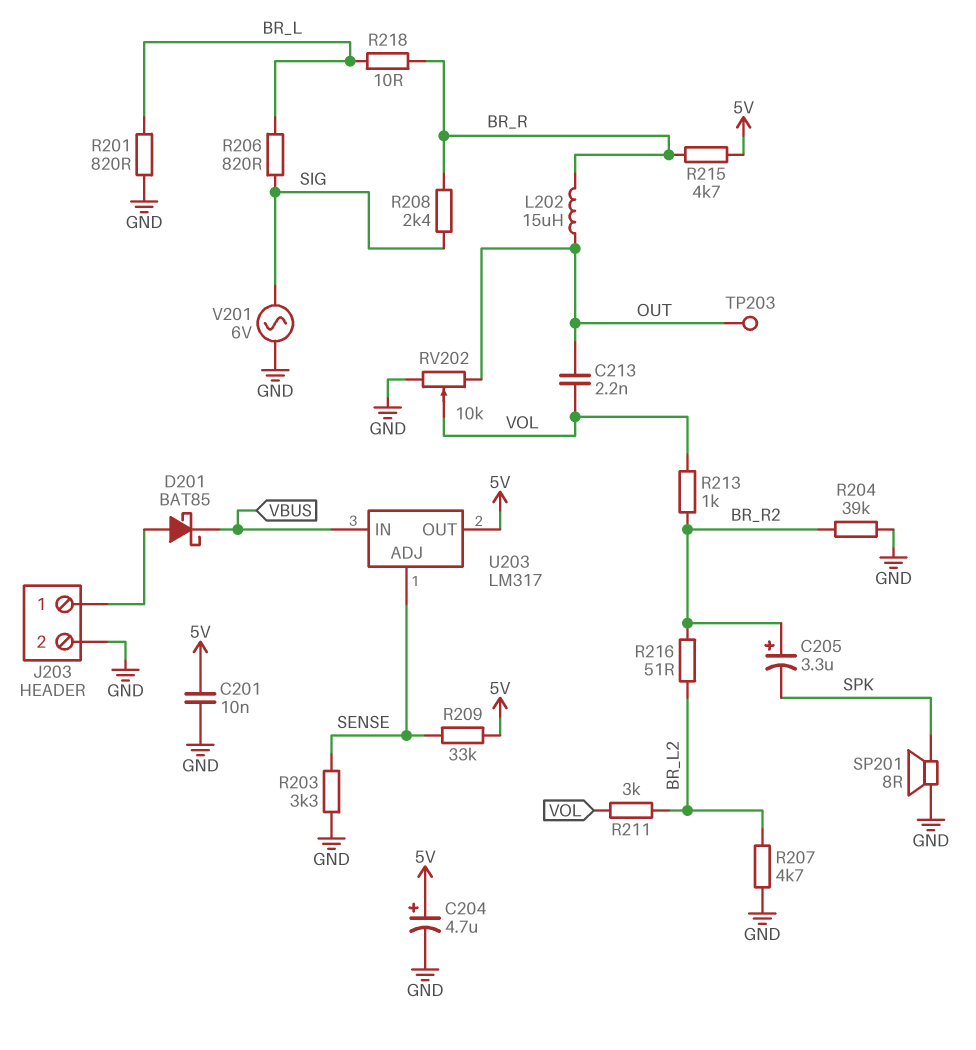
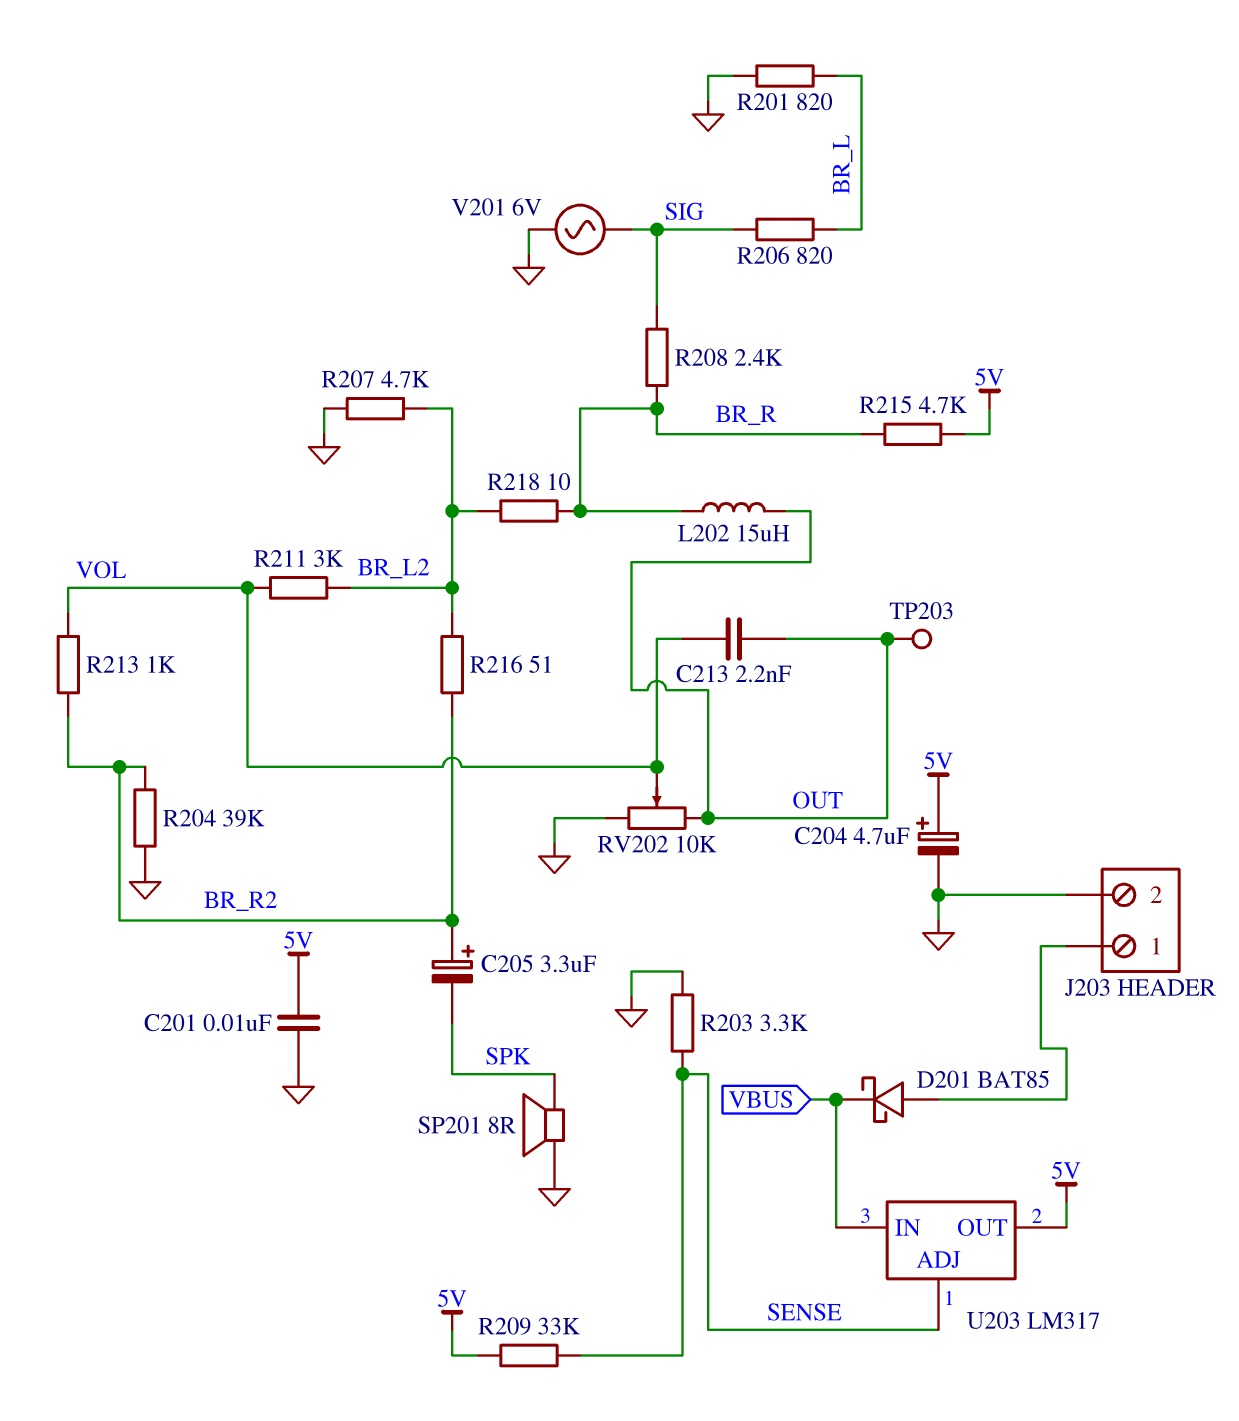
R218: 10 (BR_L, BR_R) -> 10 (BR_L2, BR_R)

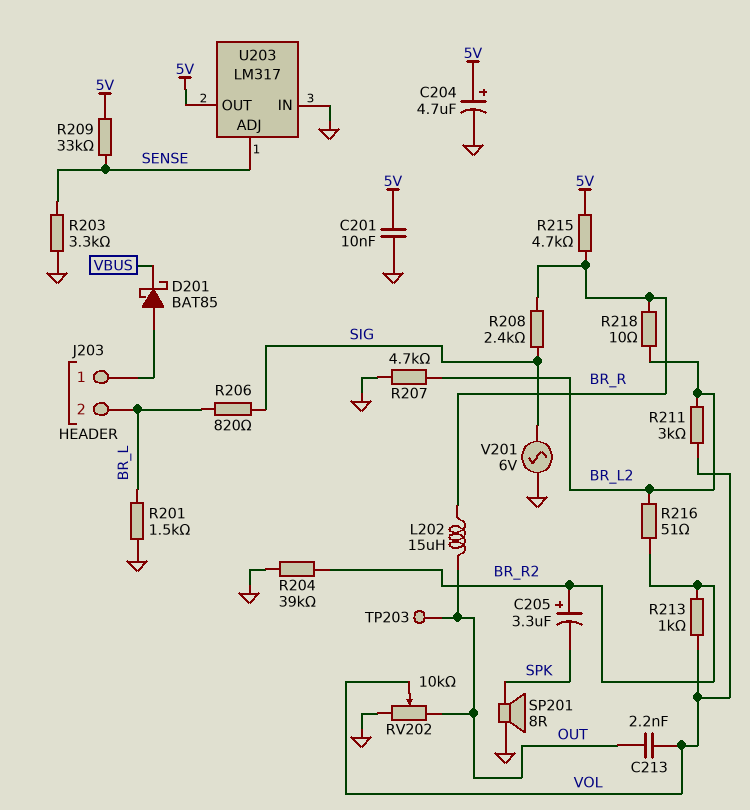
J203 pin 2: GND -> BR_L
R201: 820 (BR_L, GND) -> 1.5k (BR_L, GND)
U203 pin IN: VBUS -> GND

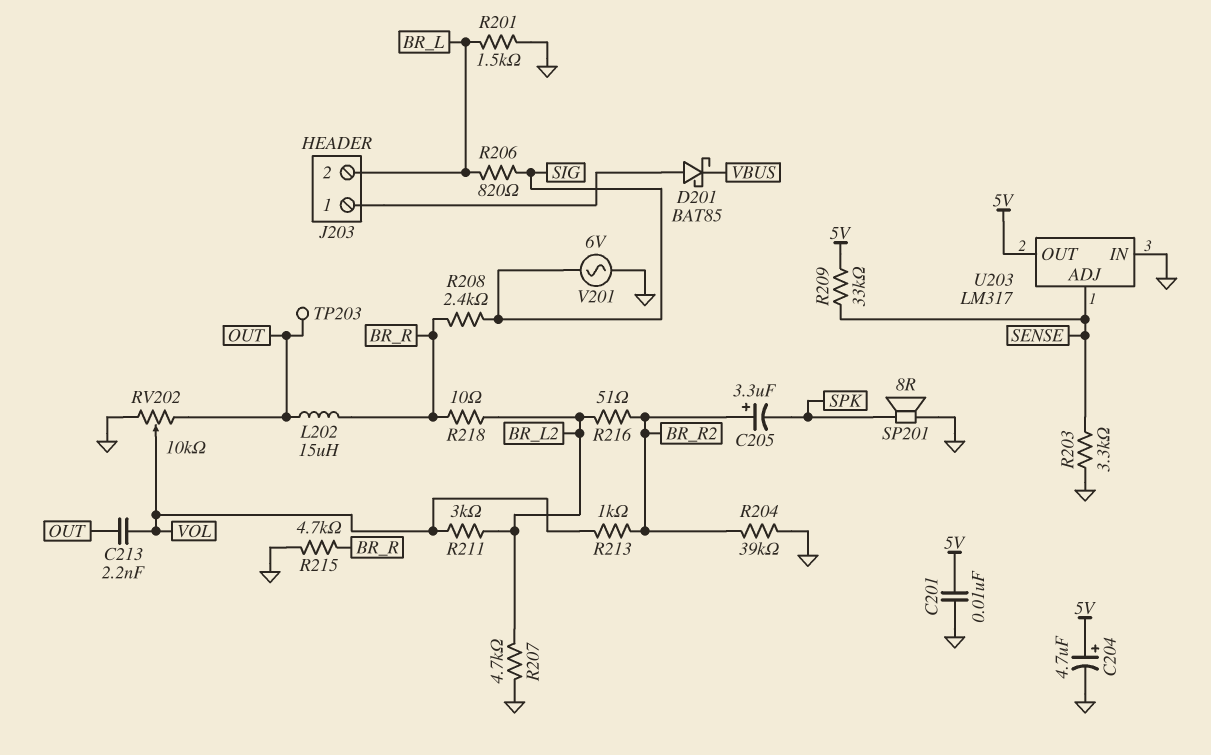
R215: 4.7k (5V, BR_R) -> 4.7k (BR_R, GND)

